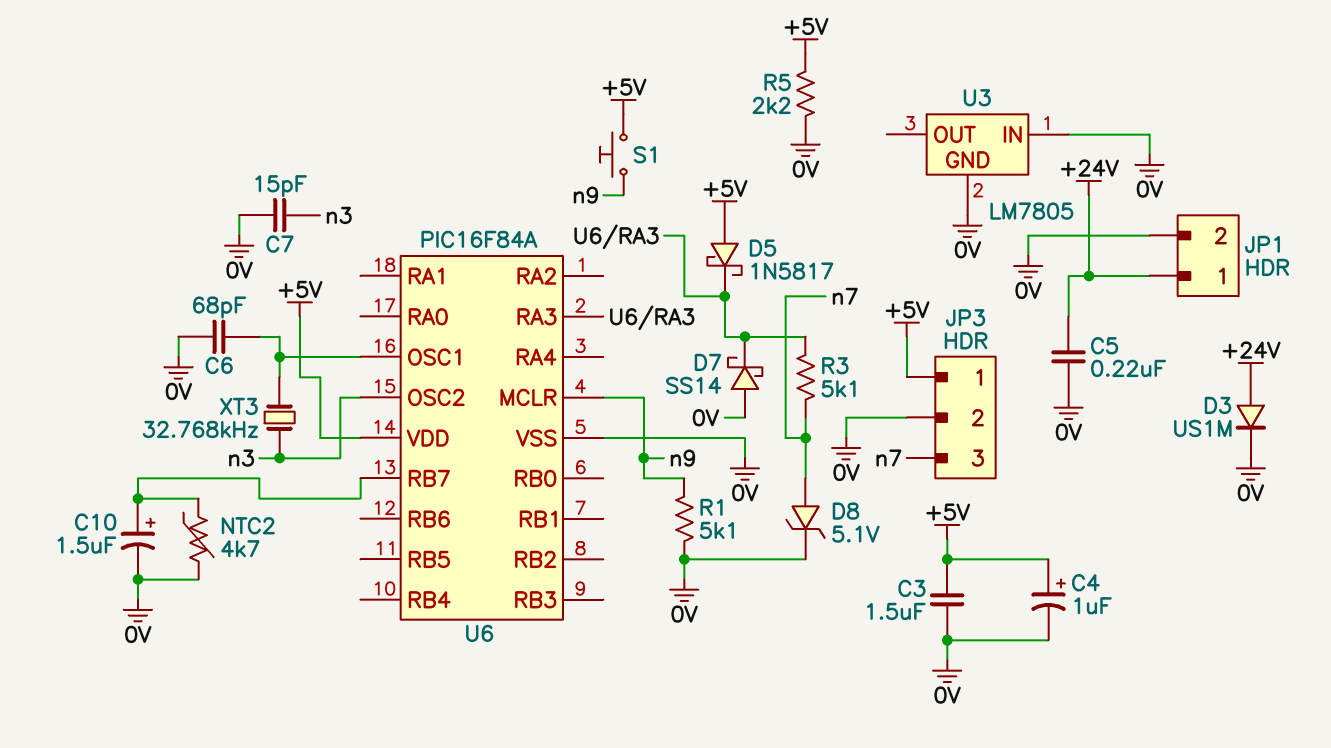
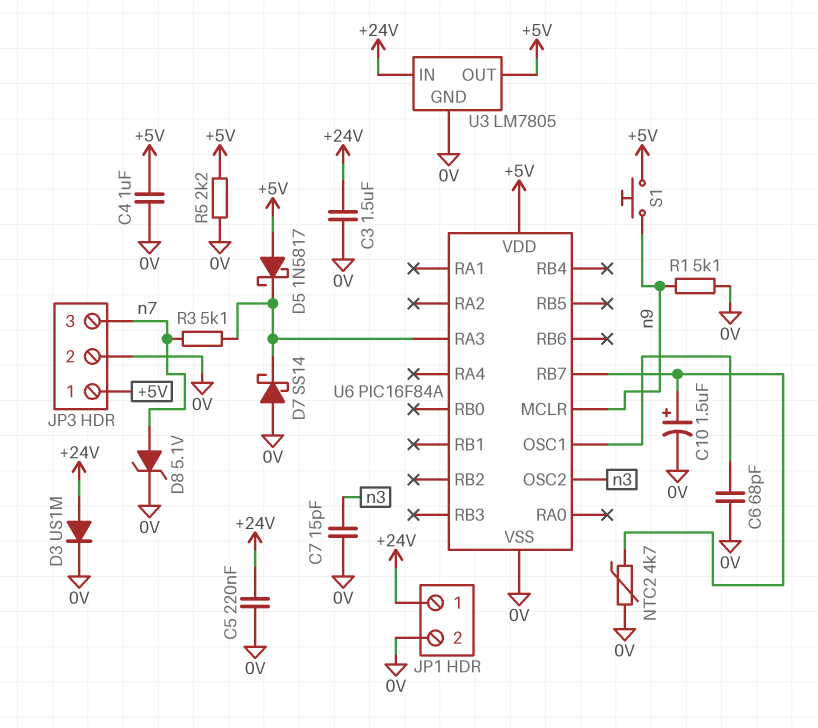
C3: 1.5uF (+5V, 0V) -> 1.5uF (+24V, 0V)
C4: 1uF (plus +5V, minus 0V) -> 1uF (+5V, 0V)
U3 pin IN: 0V -> +24V
U3 pin OUT: none -> +5V
XT3: 32.768kHz (U6/OSC1, n3) -> none

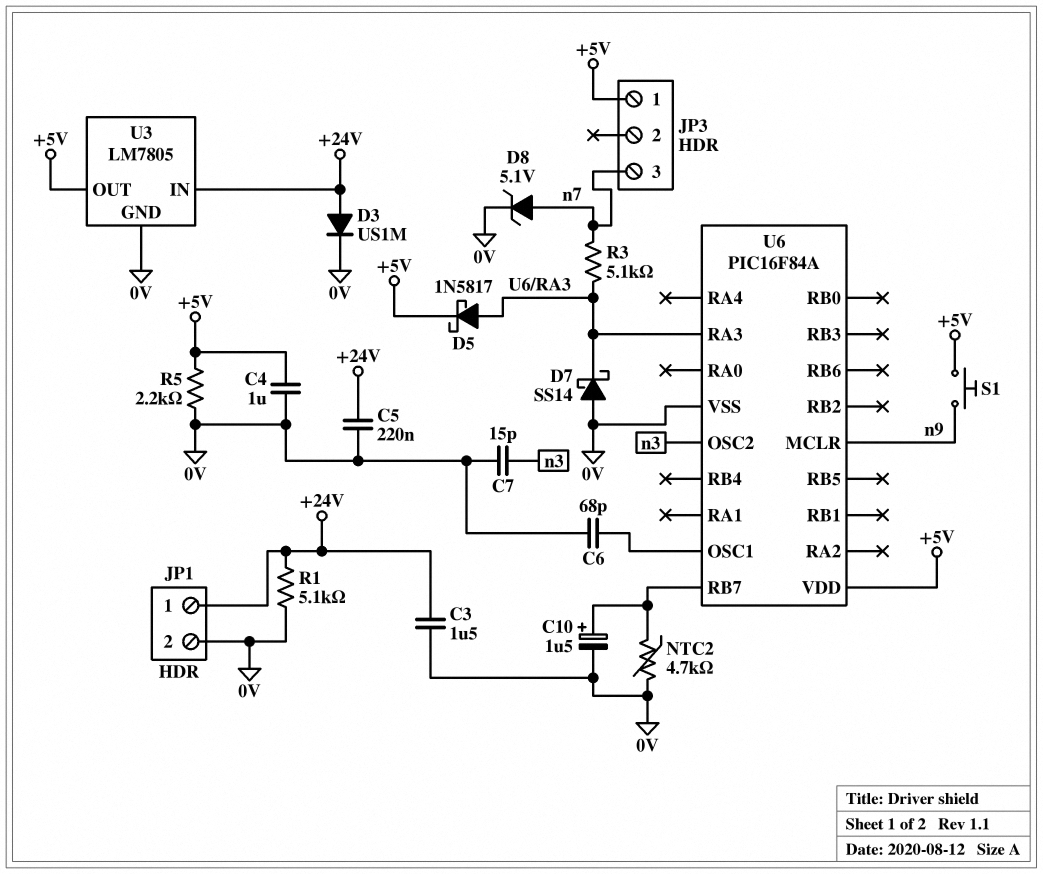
D5: schottky 1N5817 (A +5V, K U6/RA3) -> schottky 1N5817 (A U6/RA3, K +5V)
JP3 pin 2: 0V -> none
R1: 5.1k (0V, n9) -> 5.1k (+24V, 0V)

